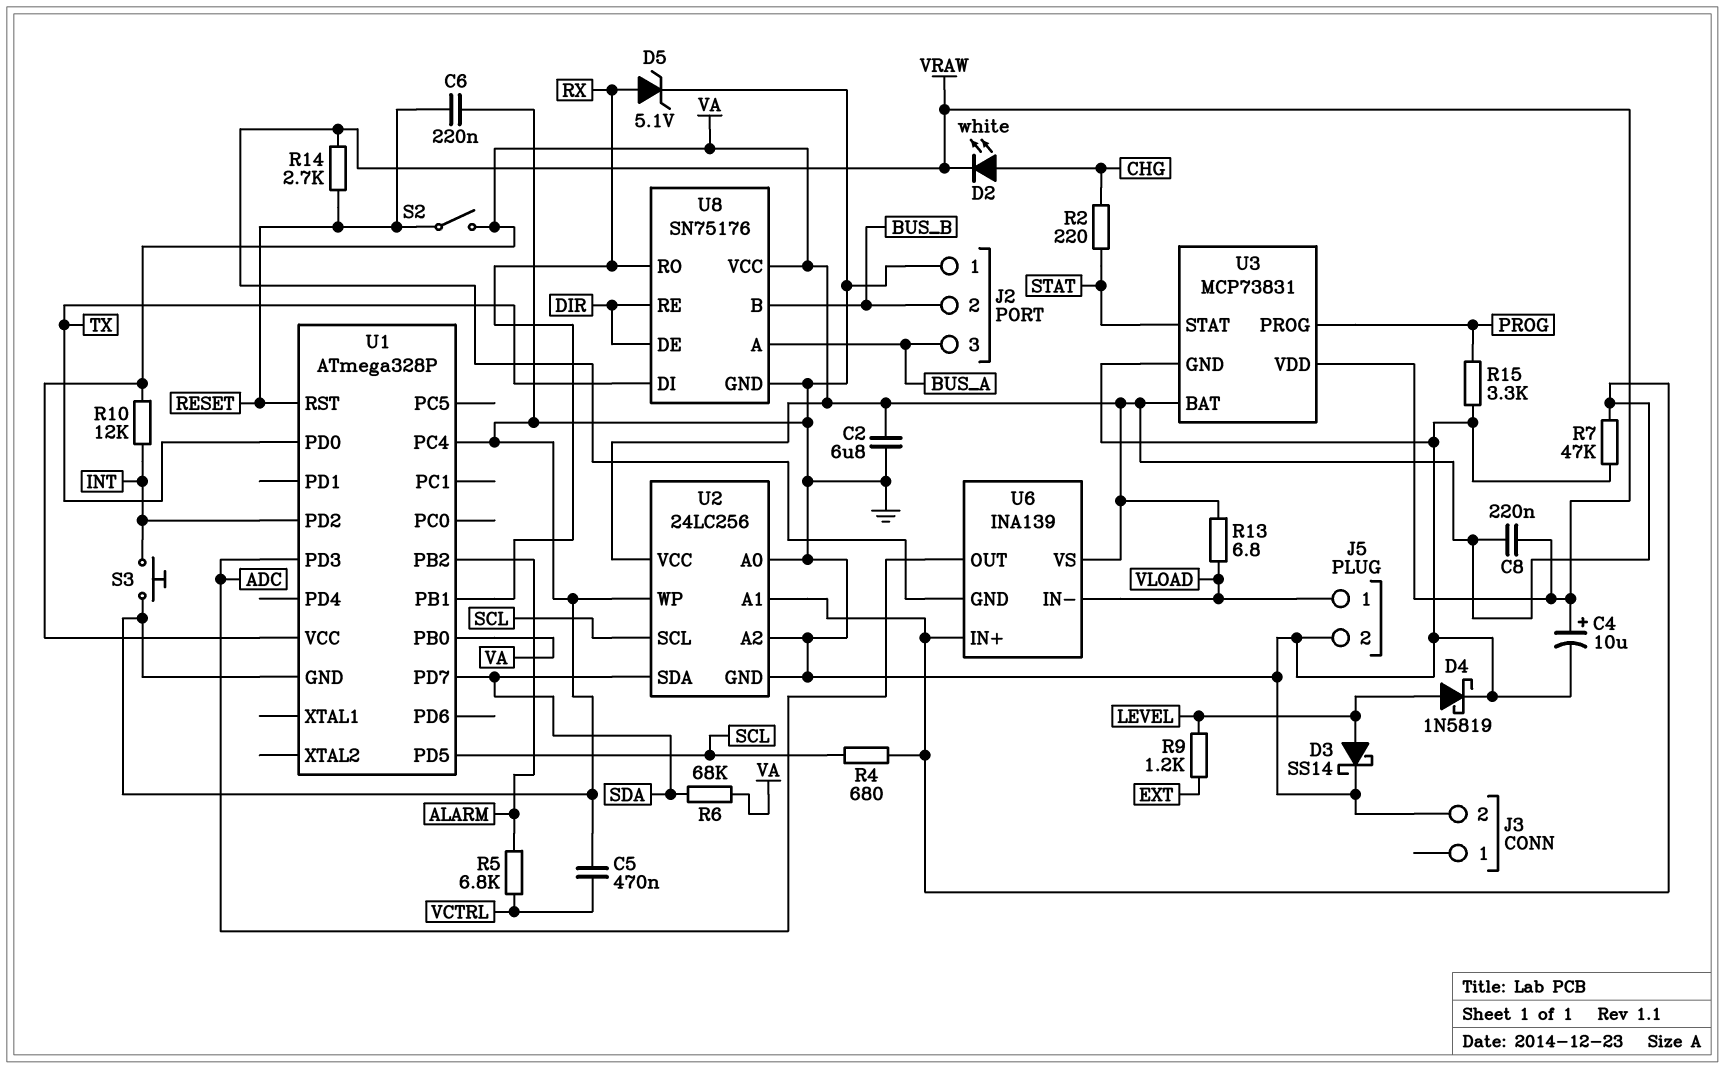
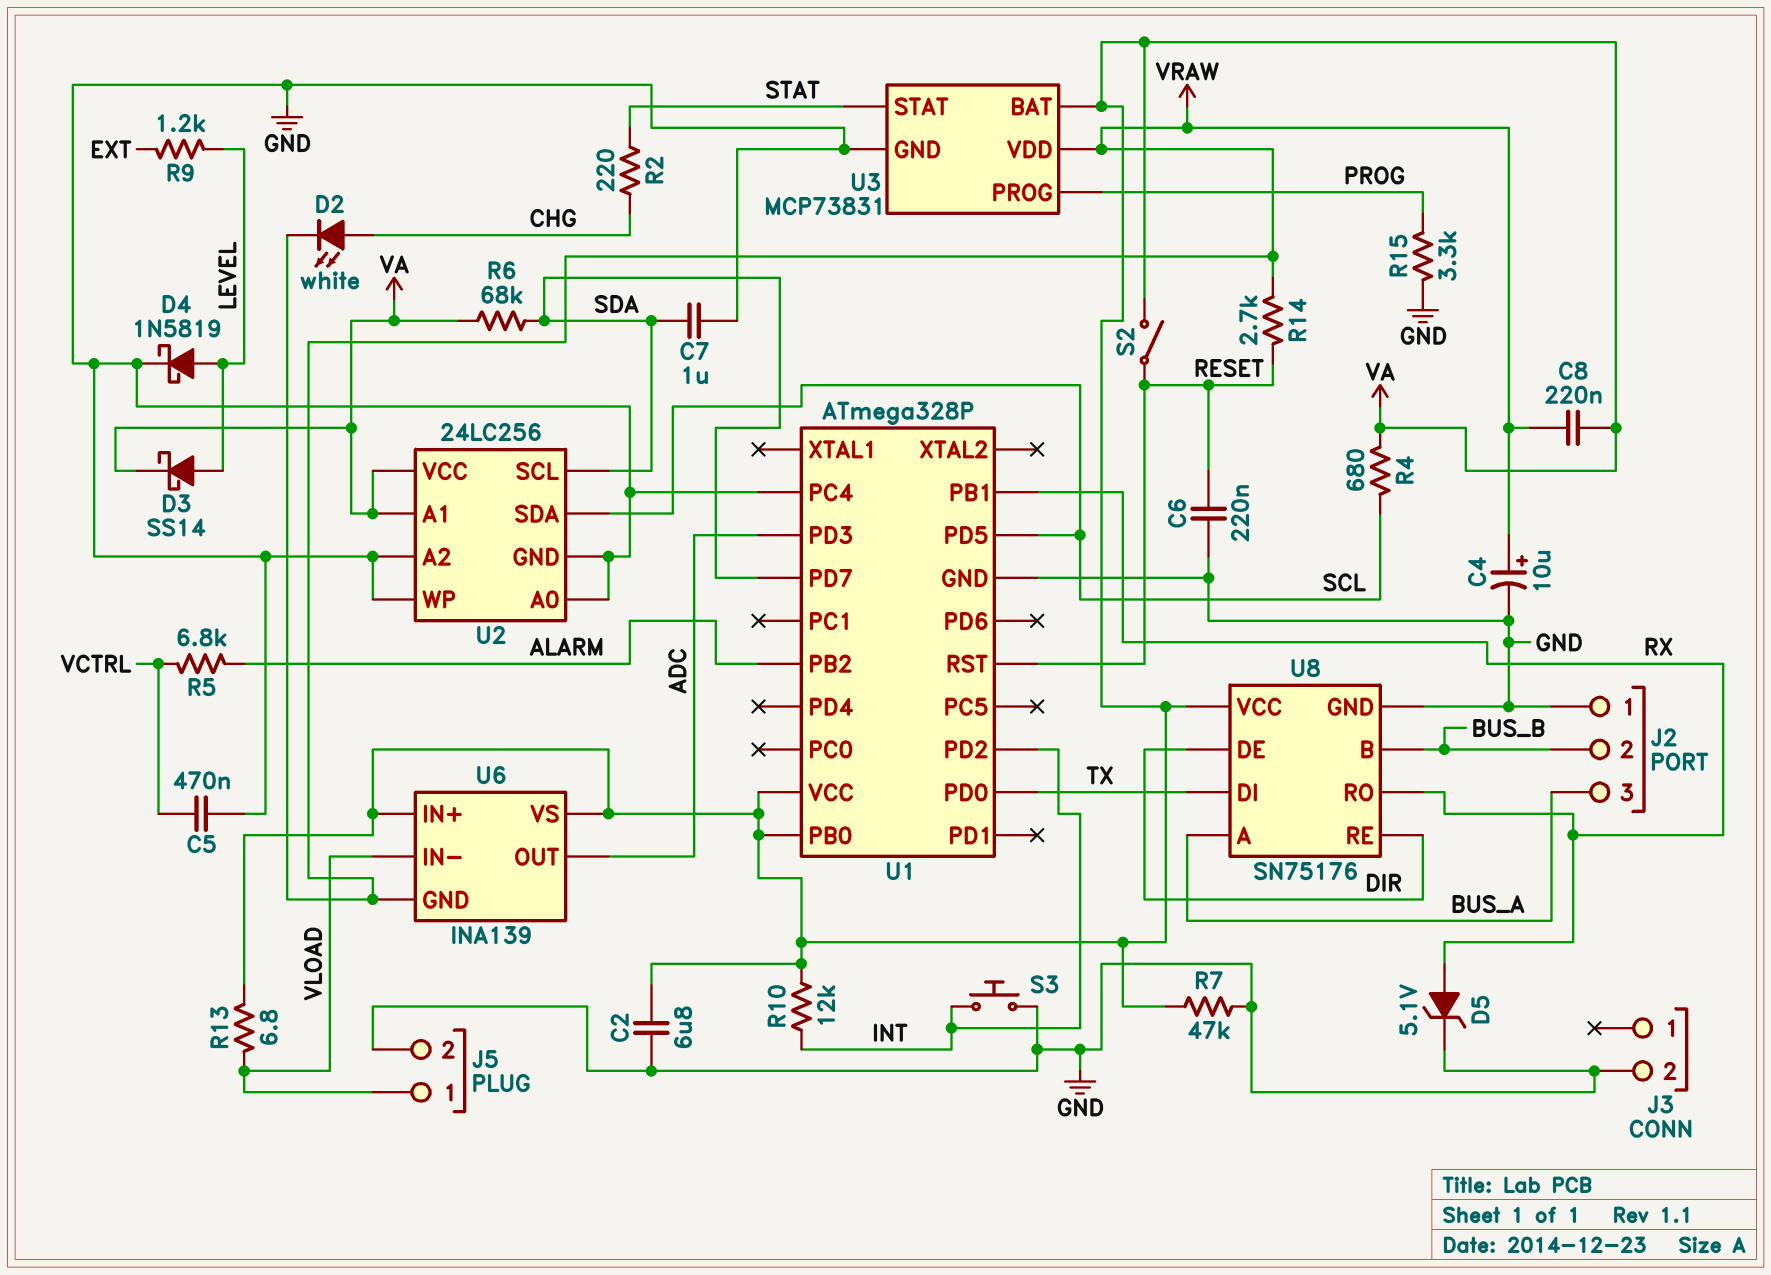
C7: none -> 1uF (GND, SDA)
D3: schottky SS14 (A LEVEL, K GND) -> schottky SS14 (A LEVEL, K VA)
U2 pin SCL: SCL -> SDA
U2 pin SDA: SDA -> SCL

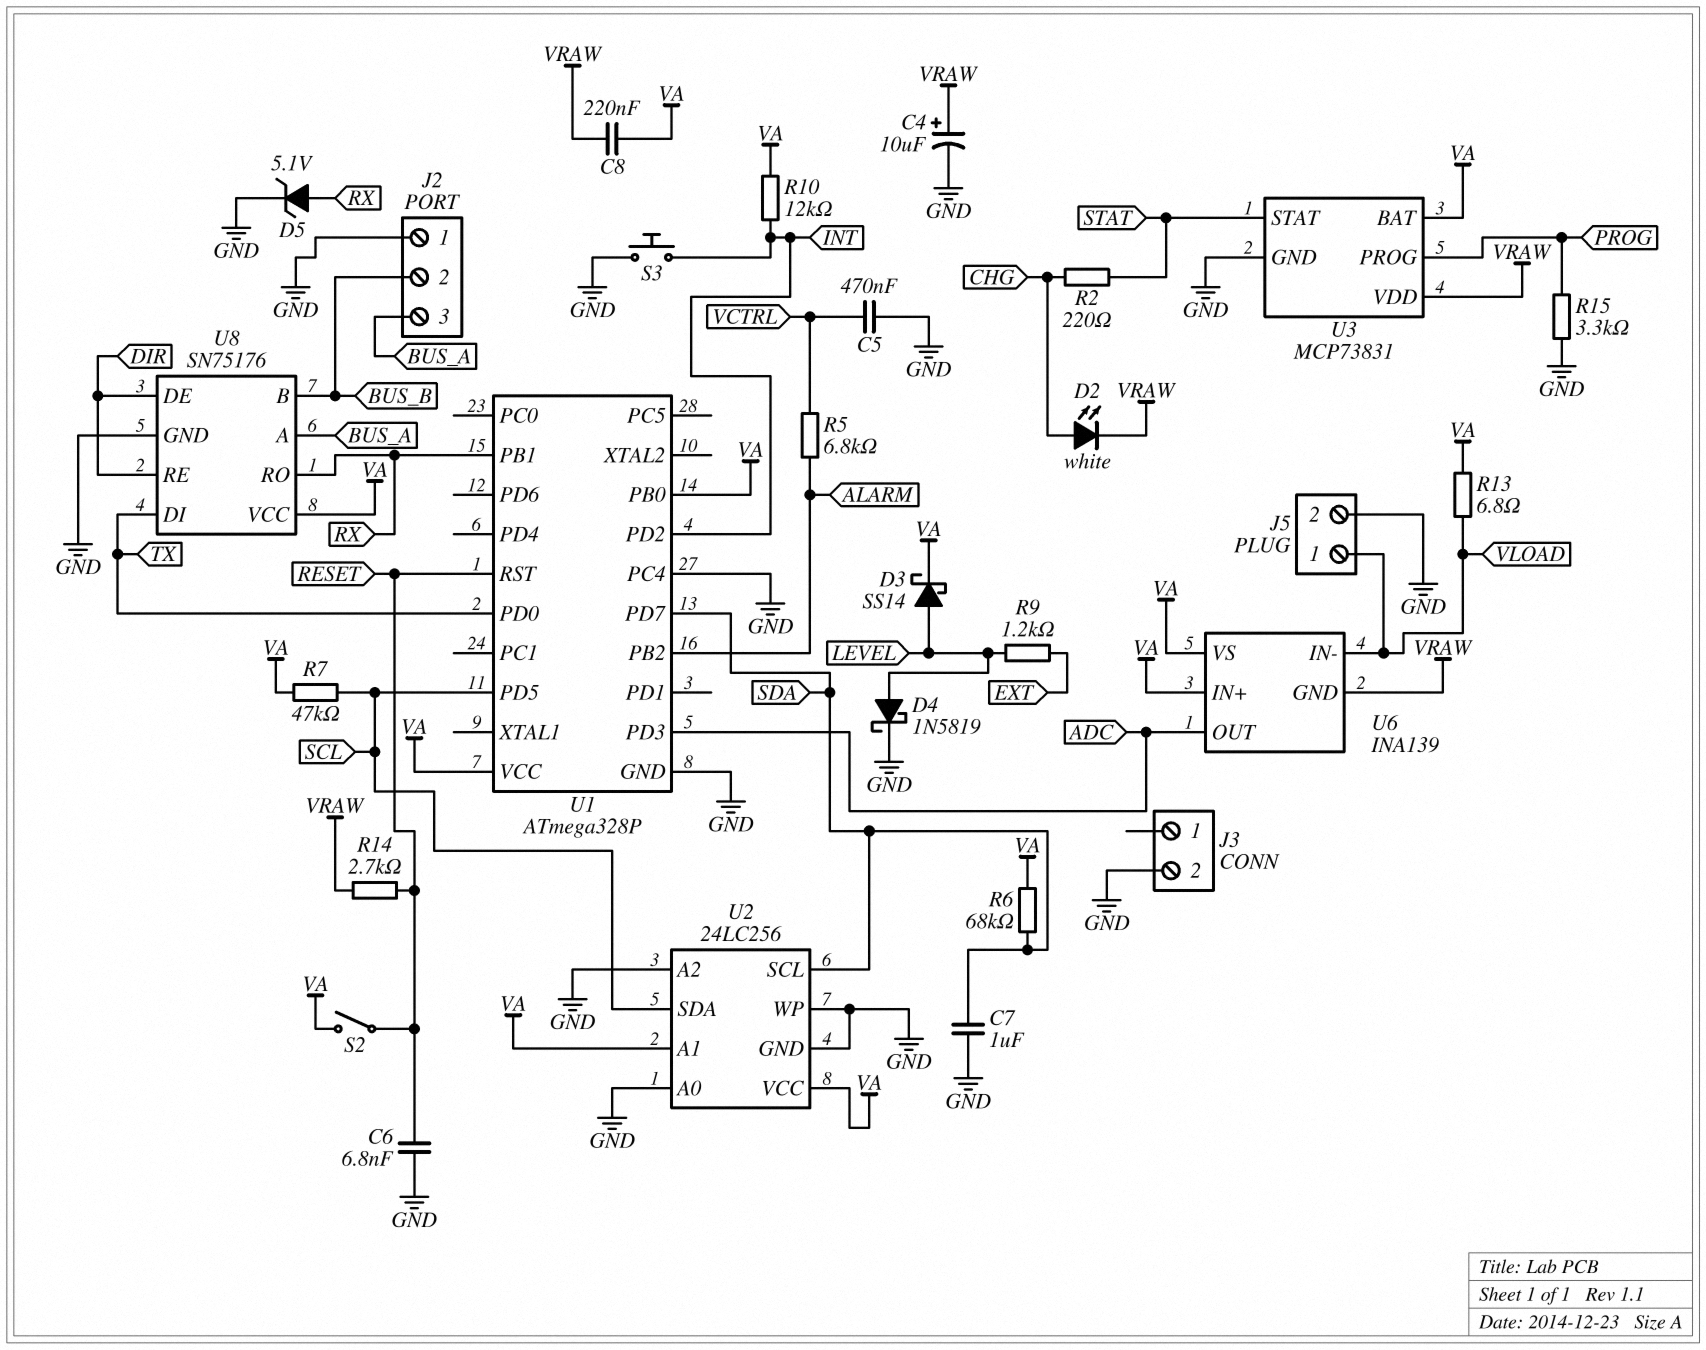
C2: 6.8uF (GND, VA) -> none
C6: 220nF (GND, RESET) -> 6.8nF (GND, RESET)
R4: 680 (SCL, VA) -> none
R7: 47k (GND, VA) -> 47k (SCL, VA)

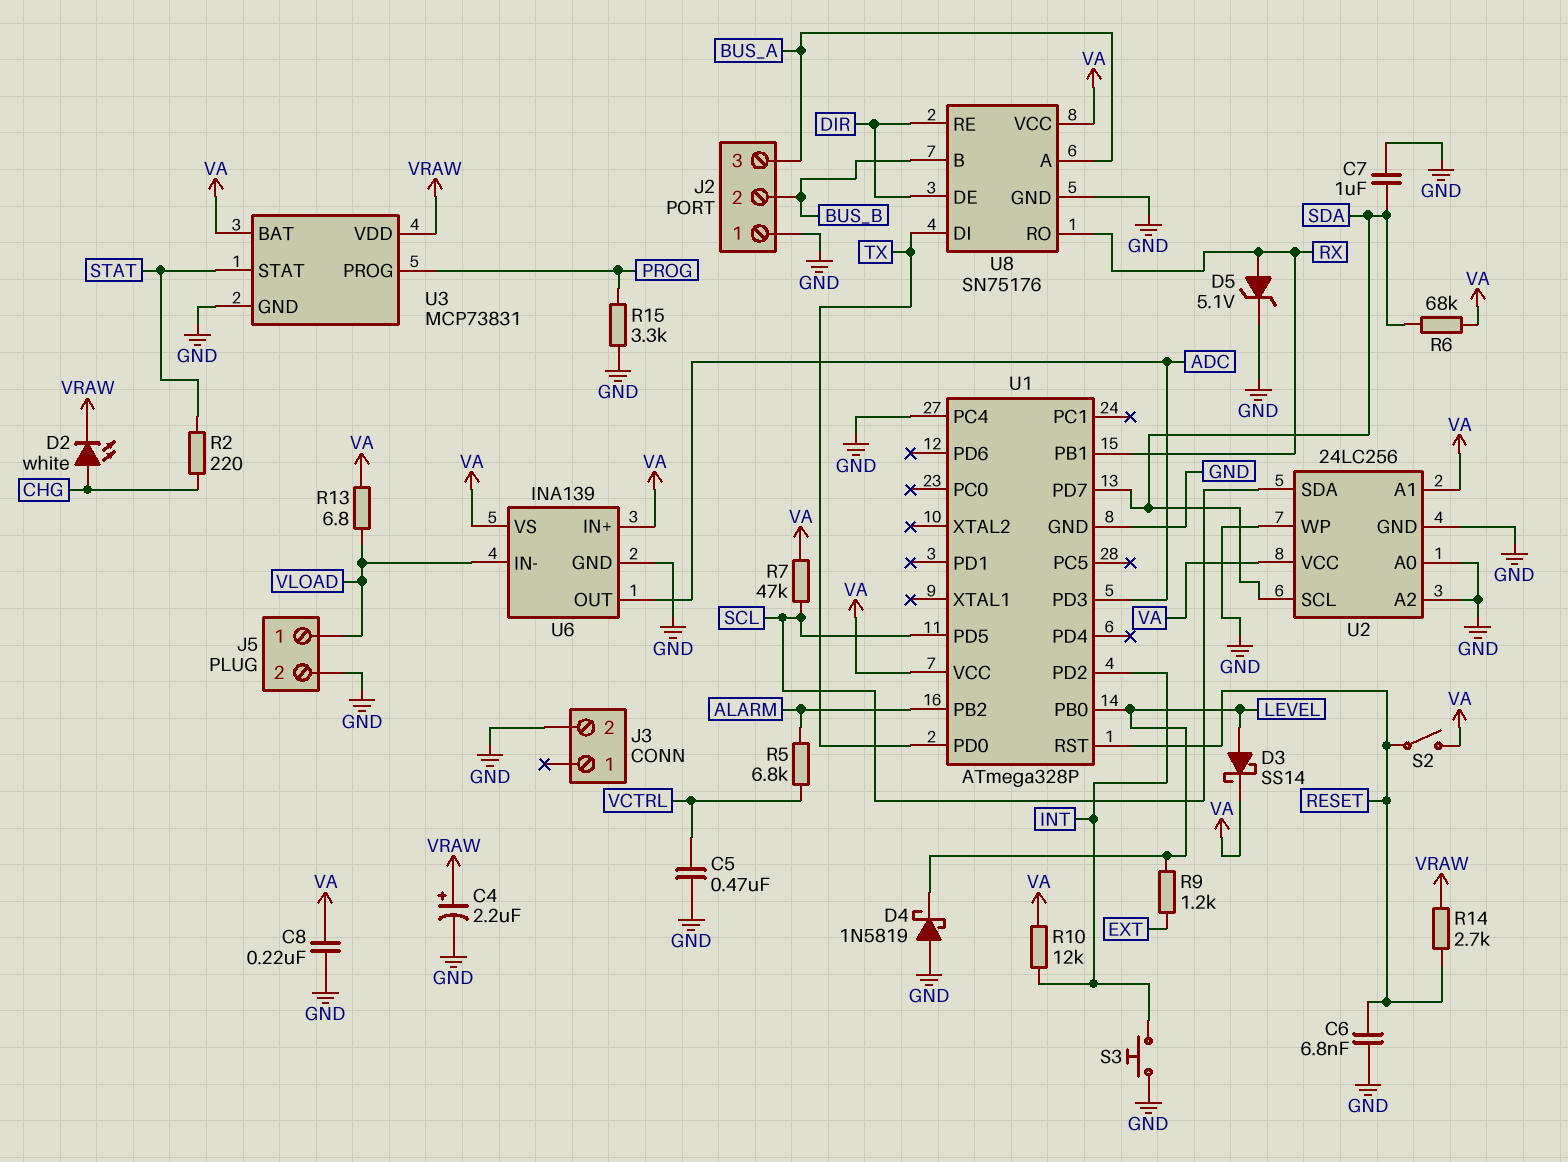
C4: 10uF (plus VRAW, minus GND) -> 2.2uF (plus VRAW, minus GND)
C8: 220nF (VA, VRAW) -> 220nF (GND, VA)
D4: schottky 1N5819 (A LEVEL, K GND) -> schottky 1N5819 (A GND, K LEVEL)
U1 pin PB0: VA -> LEVEL
U6 pin GND: VRAW -> GND

